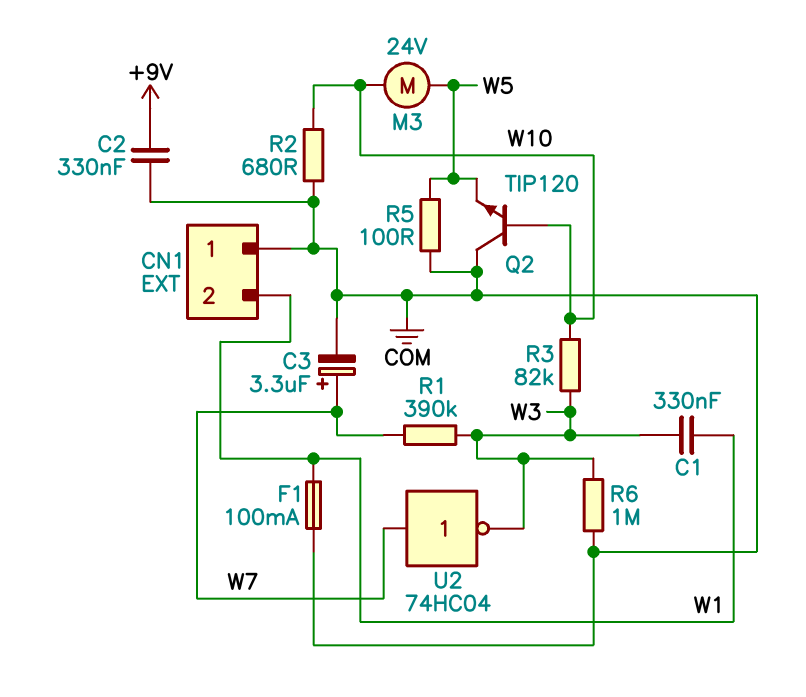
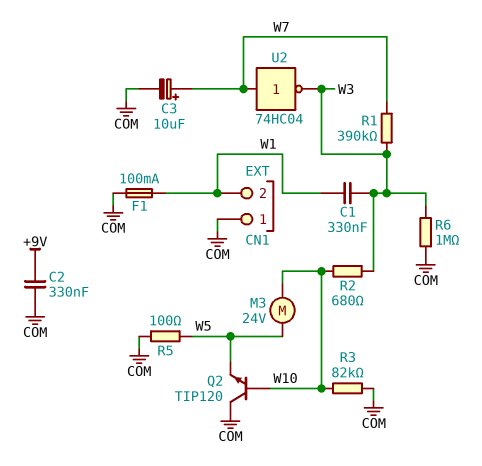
C3: 3.3uF (plus W7, minus COM) -> 10uF (plus W7, minus COM)
R2: 680 (COM, W10) -> 680 (W3, W10)
R3: 82k (W3, W10) -> 82k (COM, W10)

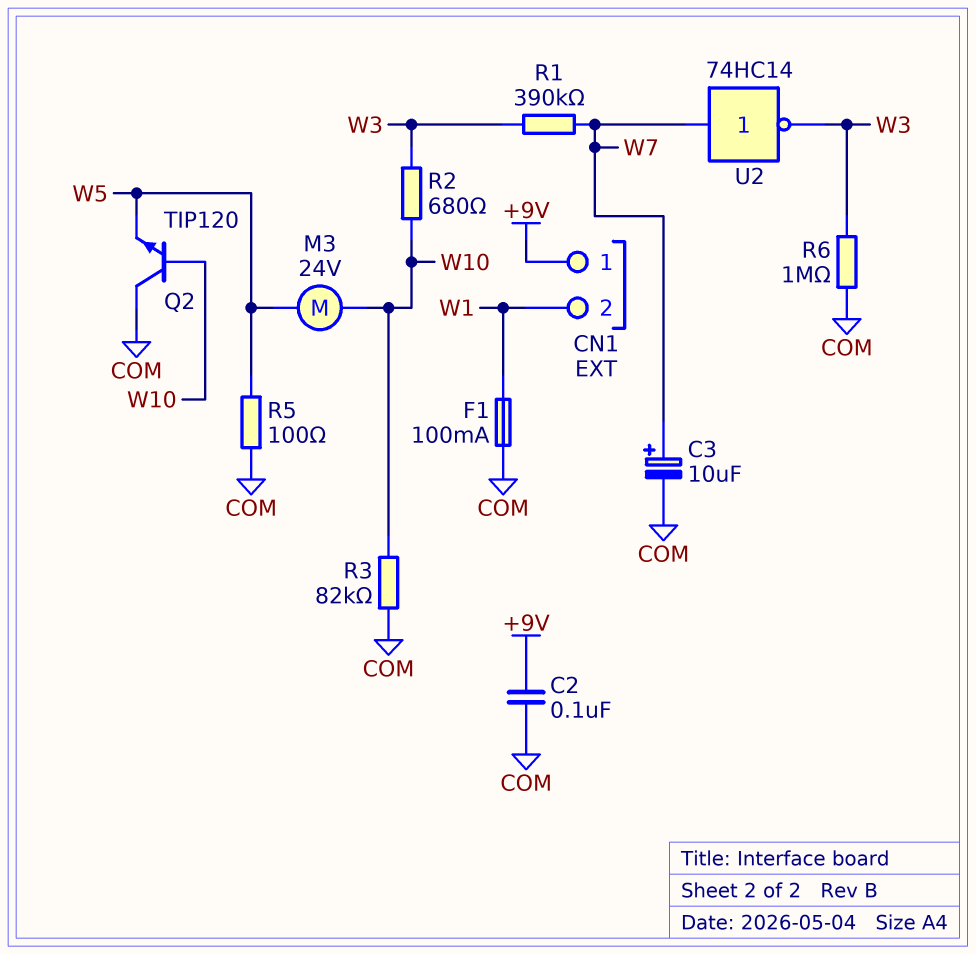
C1: 330nF (W1, W3) -> none
C2: 330nF (+9V, COM) -> 100nF (+9V, COM)
CN1 pin 1: COM -> +9V
U2: NOT 74HC04 (in W7, out W3) -> NOT 74HC14 (in W7, out W3)

